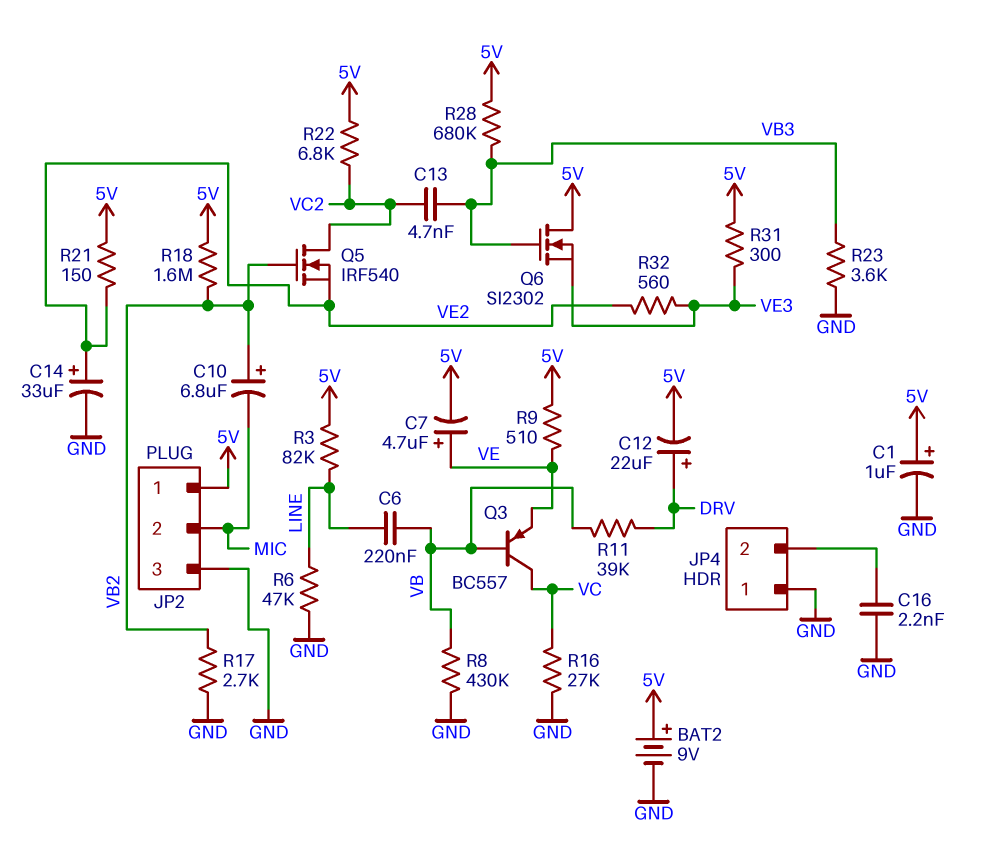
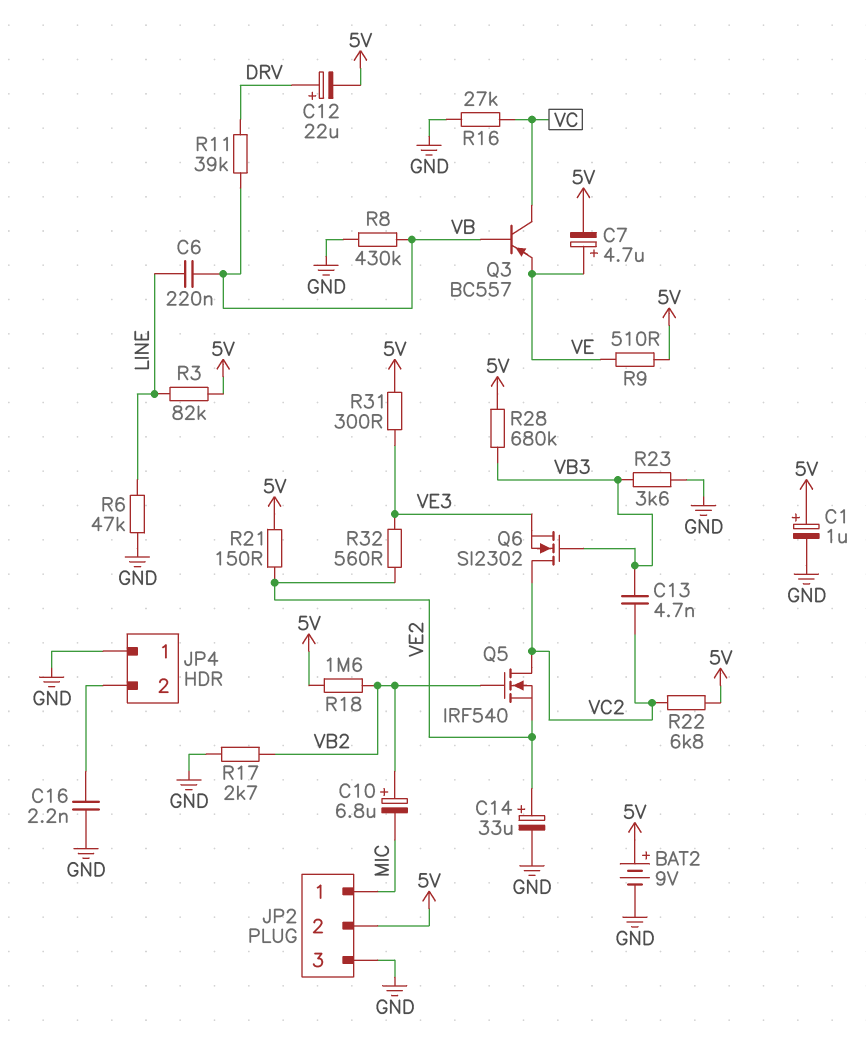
JP2 pin 1: 5V -> MIC
JP2 pin 2: MIC -> 5V
Q6: NMOS SI2302 (G VB3, D 5V, S VE3) -> NMOS SI2302 (G VB3, D VC2, S VE3)

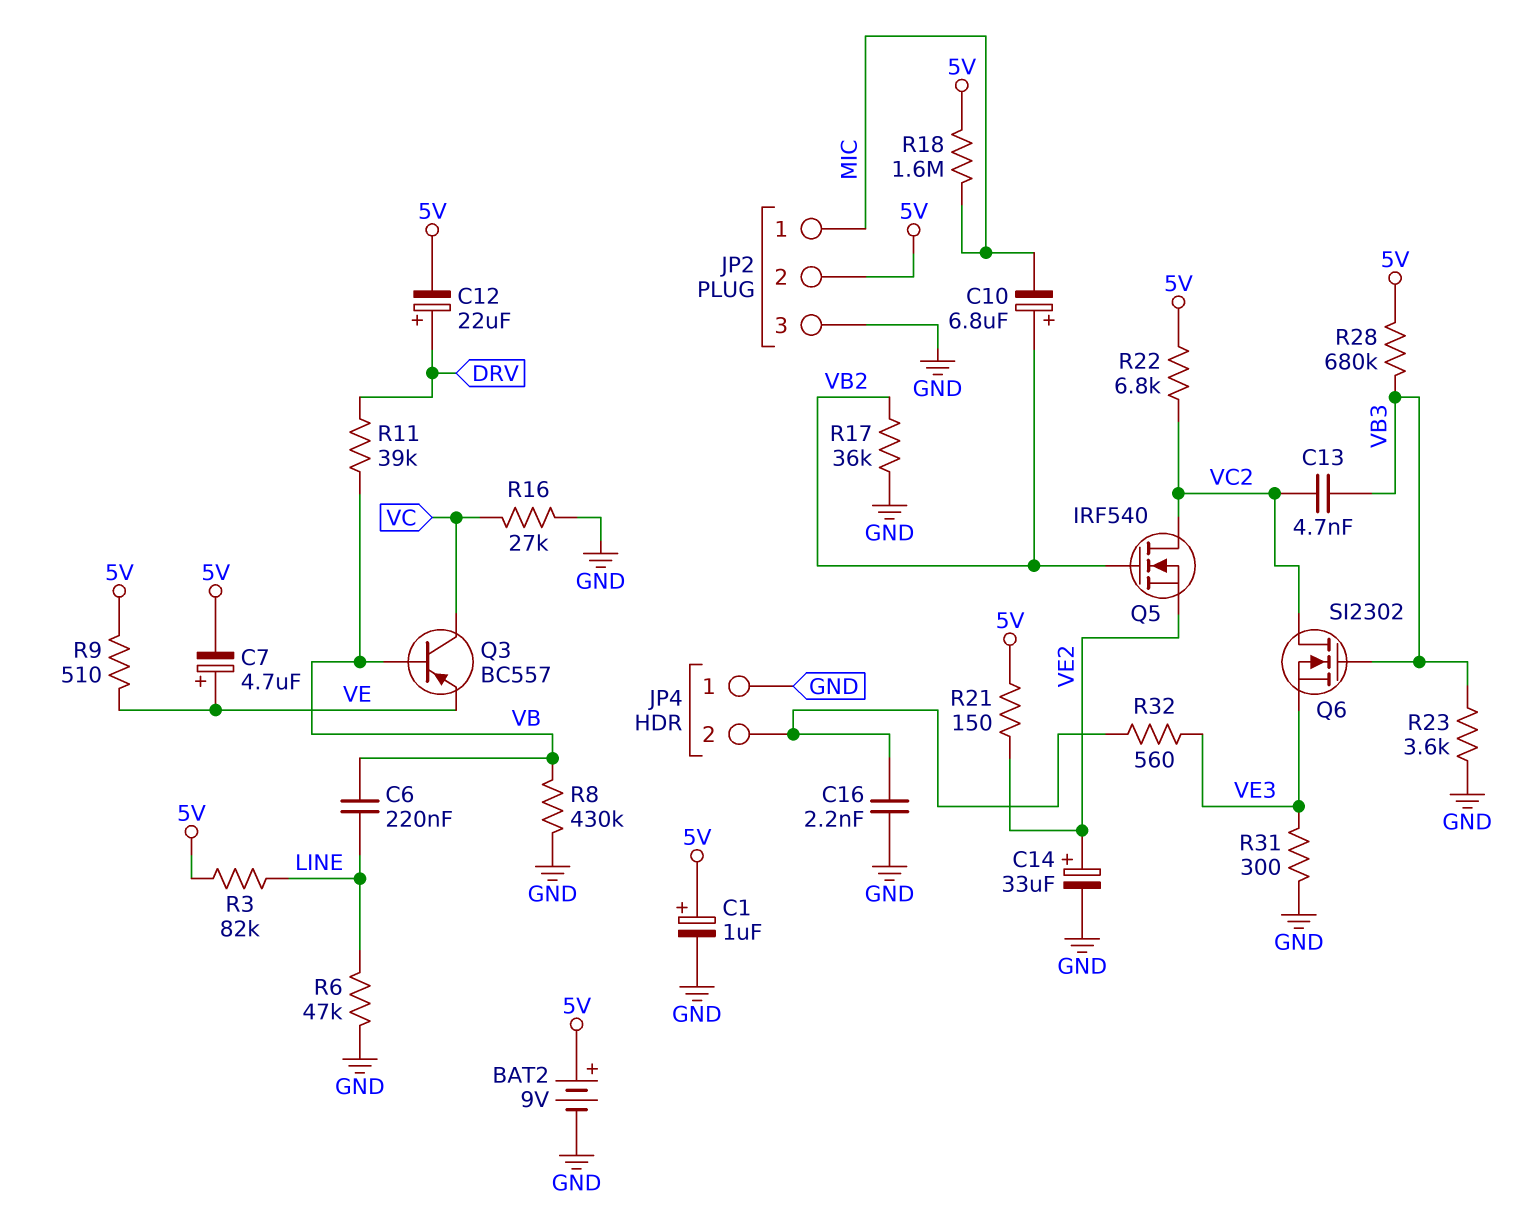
R17: 2.7k (GND, VB2) -> 36k (GND, VB2)
R18: 1.6M (5V, VB2) -> 1.6M (5V, MIC)
R31: 300 (5V, VE3) -> 300 (GND, VE3)
R32: 560 (VE2, VE3) -> 560 (JP4/2, VE3)

